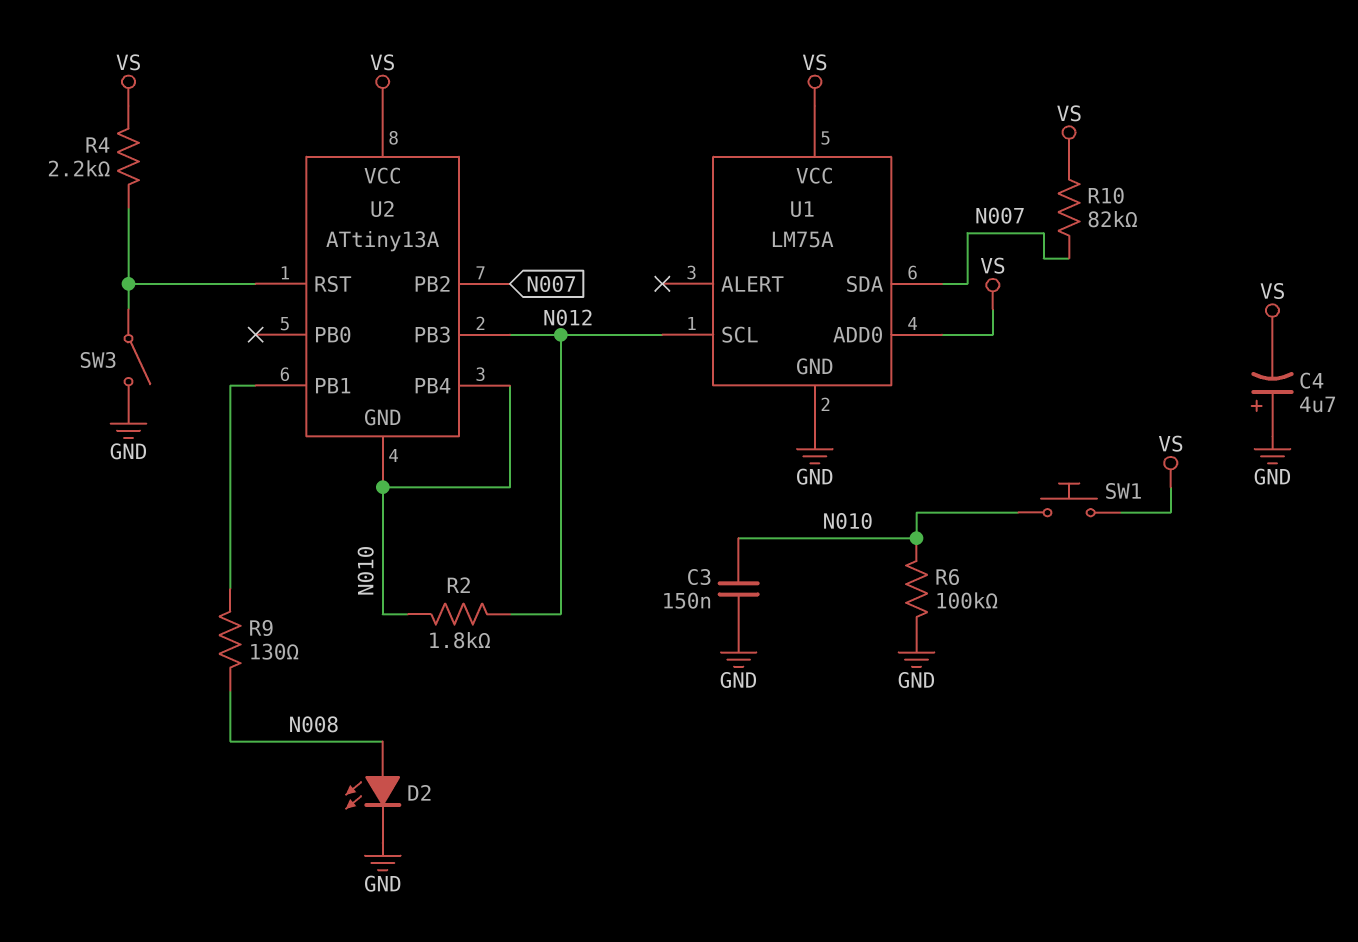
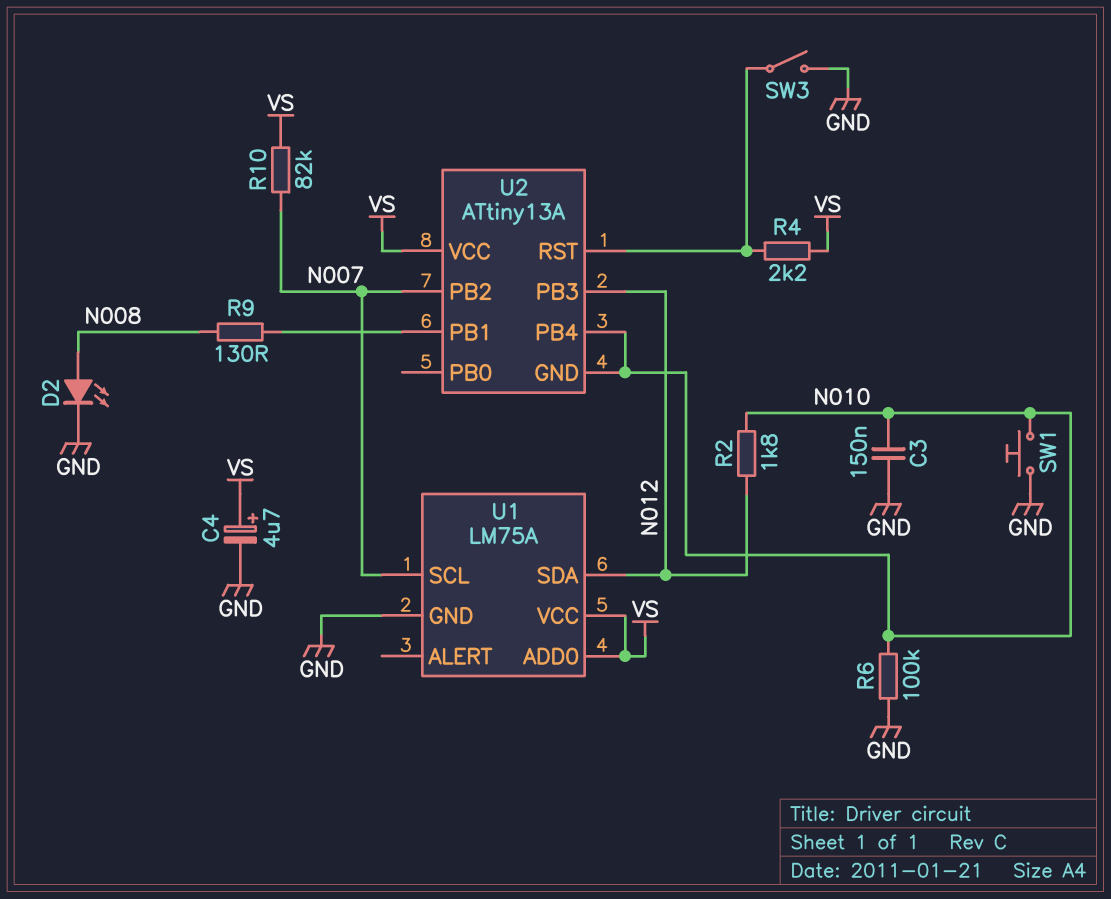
C4: 4.7uF (plus GND, minus VS) -> 4.7uF (plus VS, minus GND)
SW1: button (N010, VS) -> button (GND, N010)
U1 pin SCL: N012 -> N007
U1 pin SDA: N007 -> N012

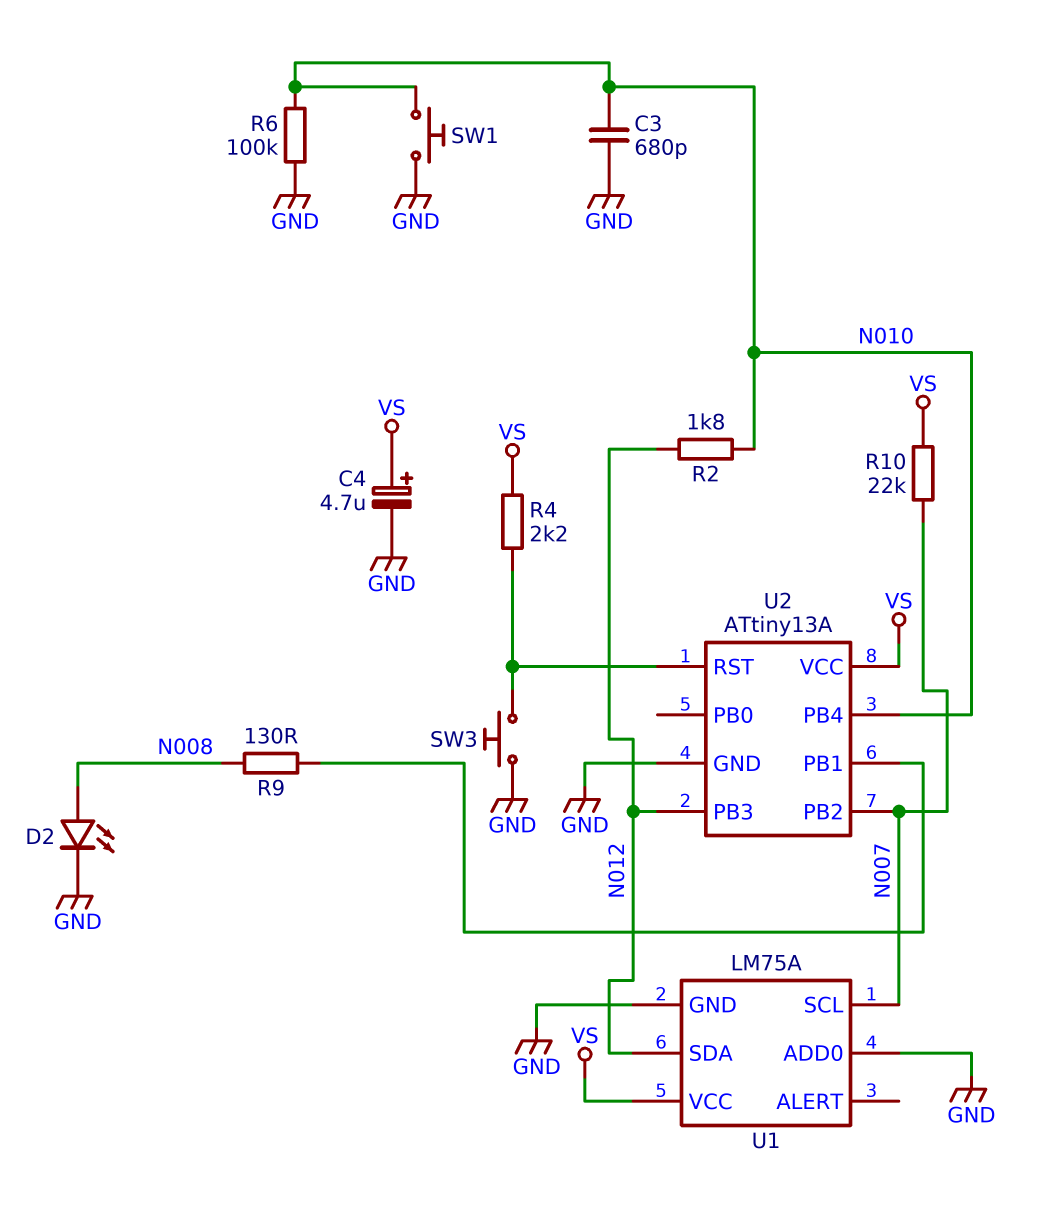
C3: 150nF (GND, N010) -> 680pF (GND, N010)
R10: 82k (N007, VS) -> 22k (N007, VS)
SW3: switch (GND, U2/RST) -> button (GND, U2/RST)
U1 pin ADD0: VS -> GND
U2 pin GND: N010 -> GND

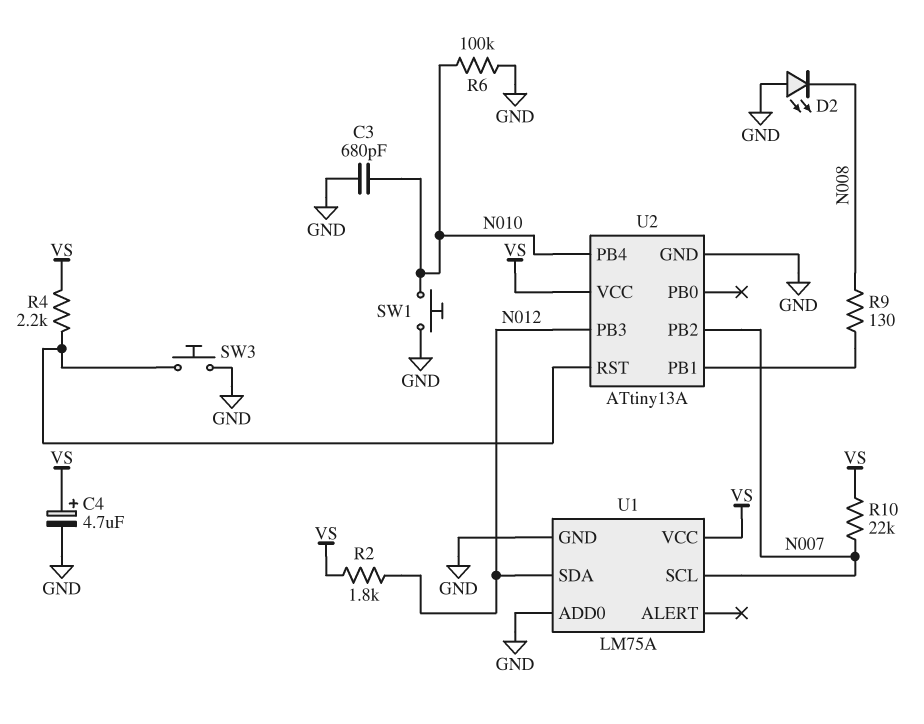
D2: LED (A N008, K GND) -> LED (A GND, K N008)
R2: 1.8k (N010, N012) -> 1.8k (N012, VS)

